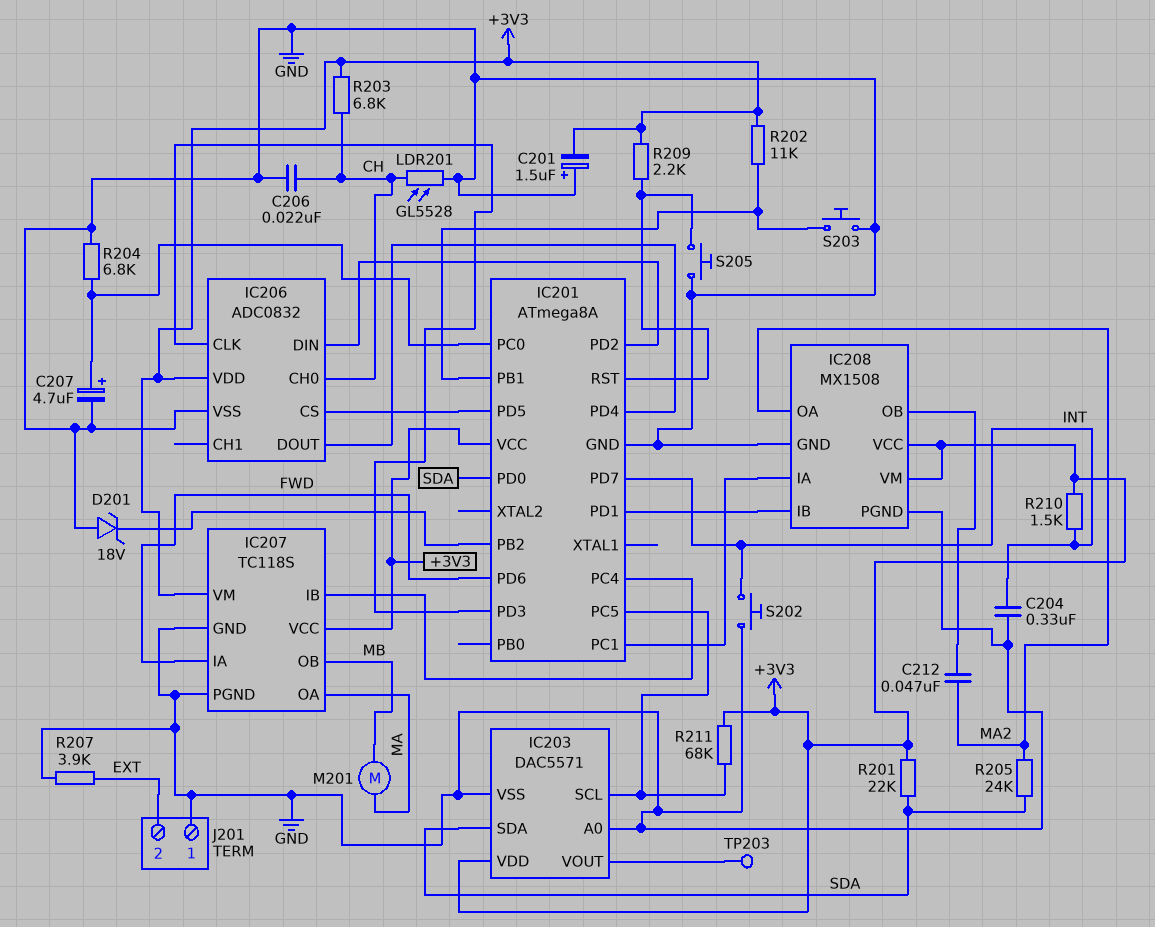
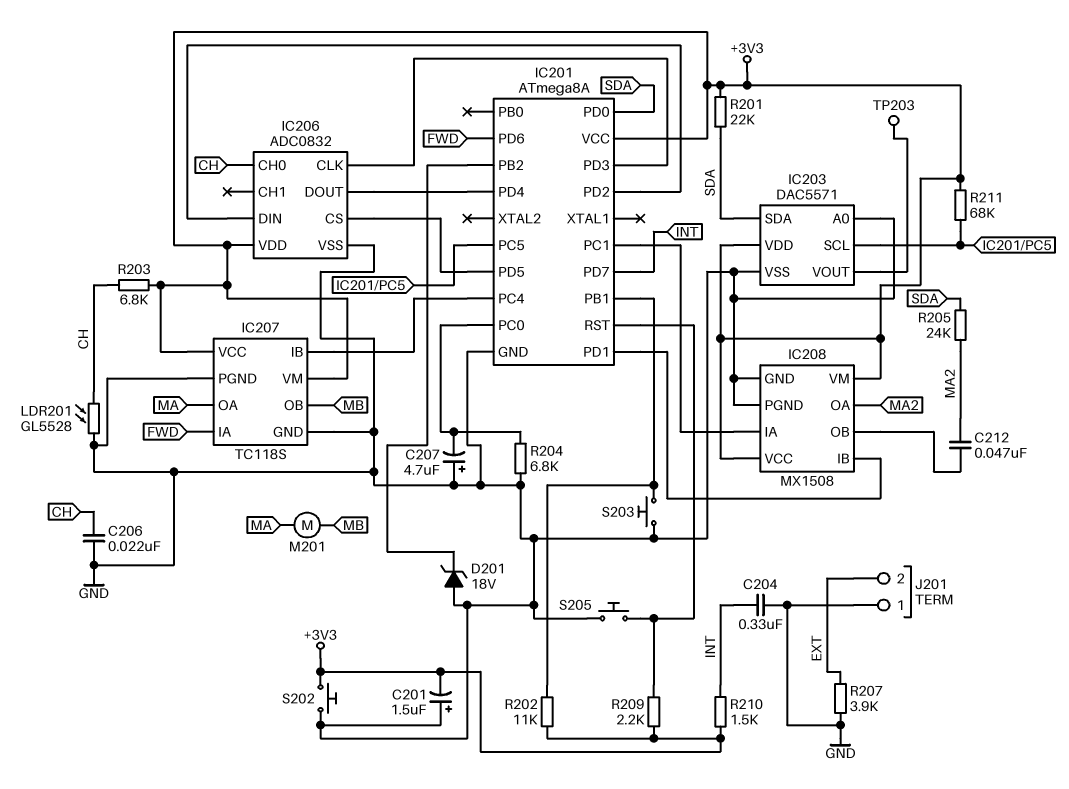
C207: 4.7uF (plus IC201/PC0, minus GND) -> 4.7uF (plus GND, minus IC201/PC0)
S202: button (GND, INT) -> button (+3V3, GND)

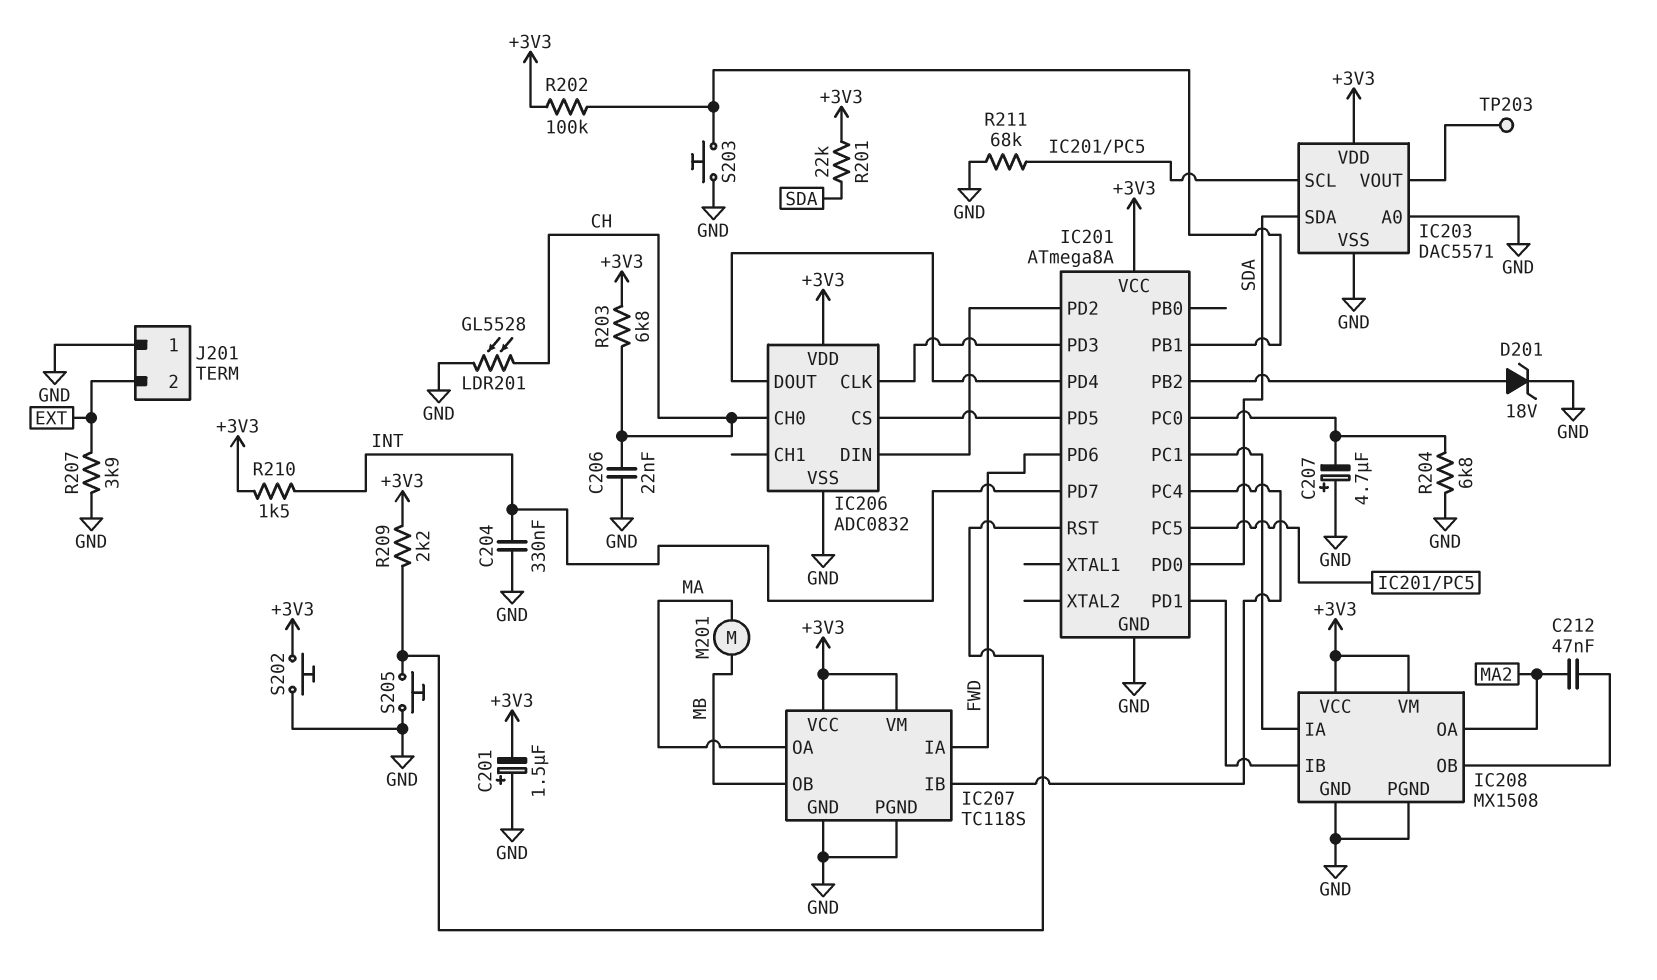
D201: zener 18V (A GND, K IC201/PB2) -> zener 18V (A IC201/PB2, K GND)
R202: 11k (+3V3, IC201/PB1) -> 100k (+3V3, IC201/PB1)
R205: 24k (MA2, SDA) -> none
R211: 68k (+3V3, IC201/PC5) -> 68k (GND, IC201/PC5)

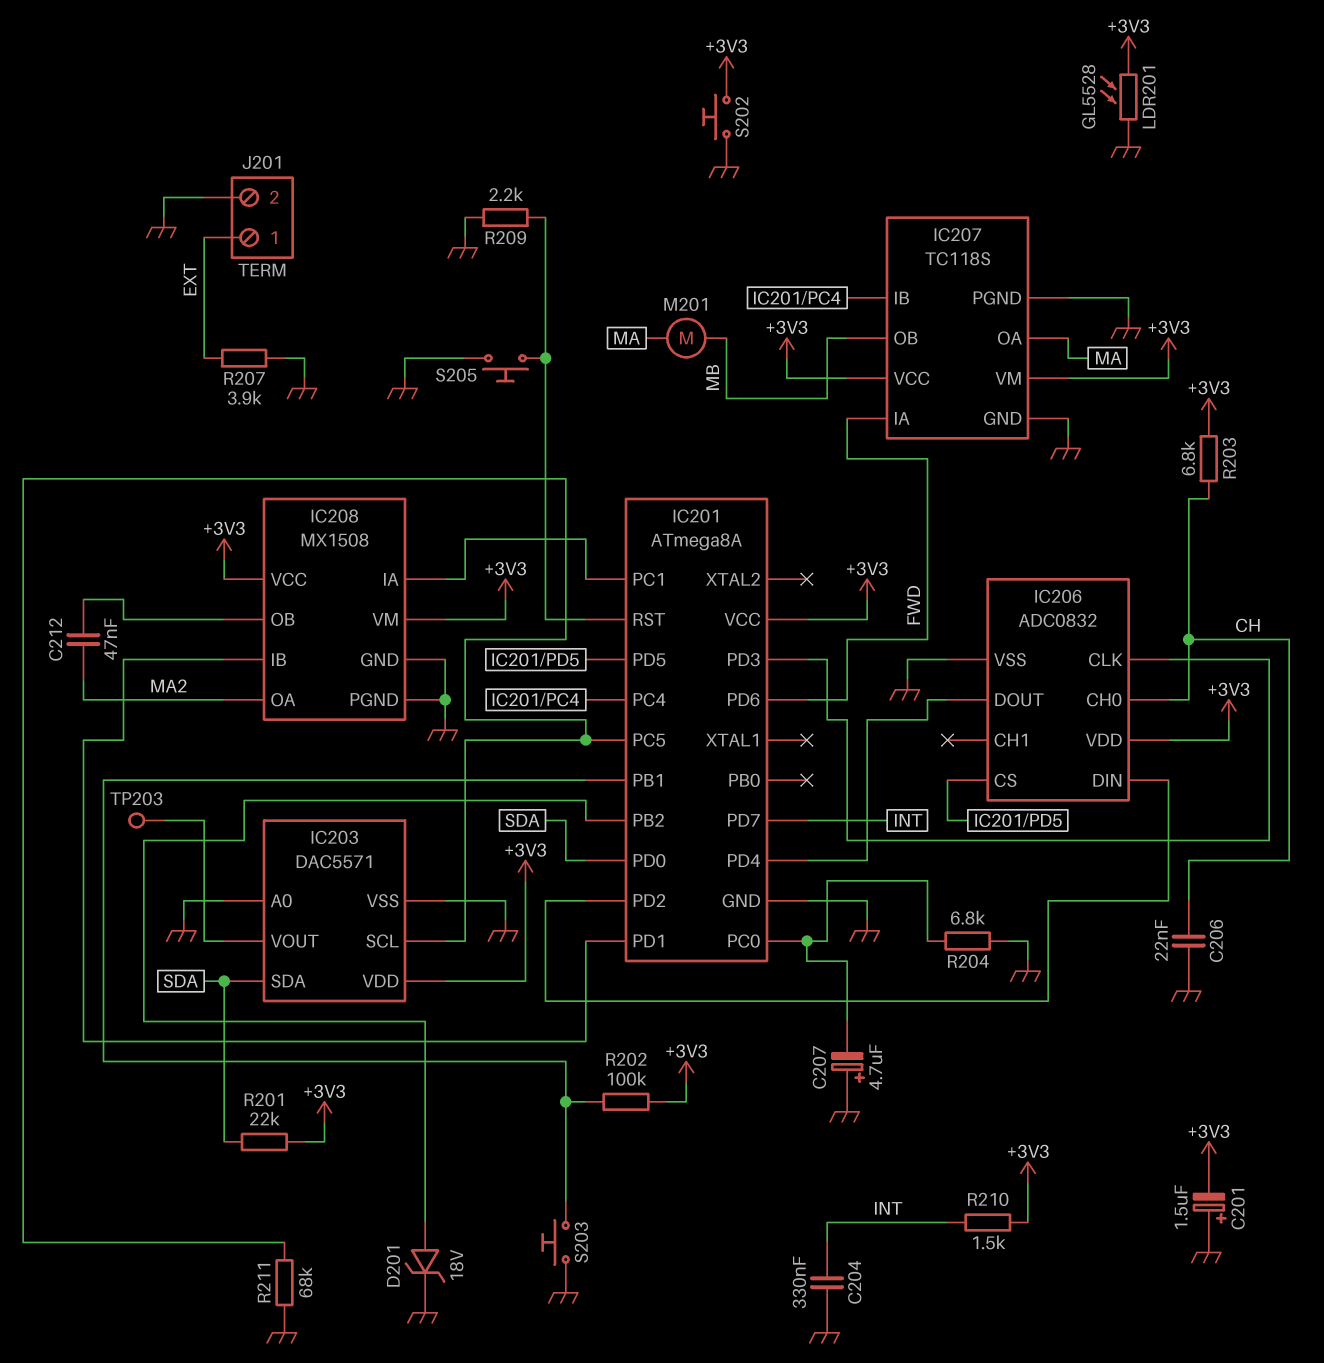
J201 pin 1: GND -> EXT
J201 pin 2: EXT -> GND
LDR201: GL5528 (CH, GND) -> GL5528 (+3V3, GND)
R209: 2.2k (+3V3, IC201/RST) -> 2.2k (GND, IC201/RST)

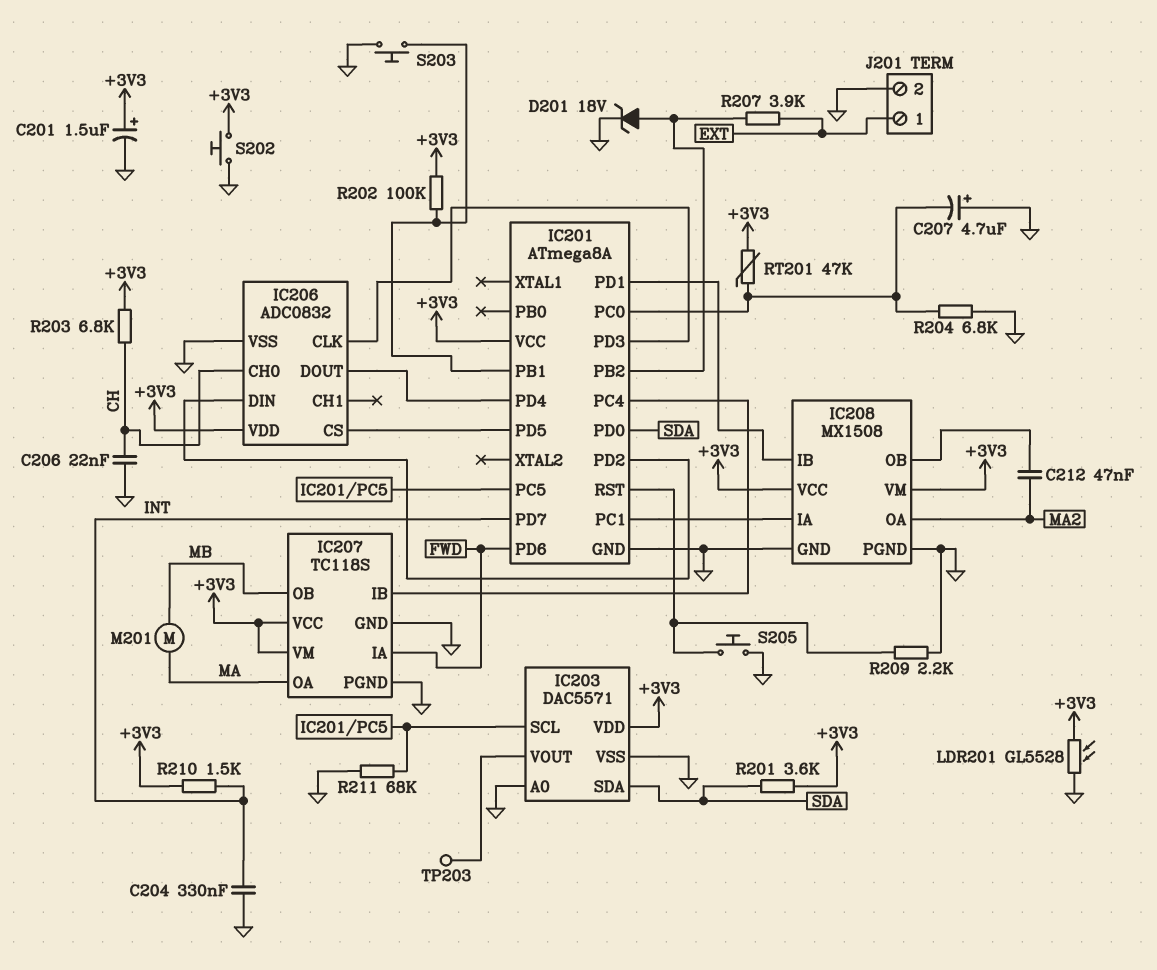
C201: 1.5uF (plus GND, minus +3V3) -> 1.5uF (plus +3V3, minus GND)
R201: 22k (+3V3, SDA) -> 3.6k (+3V3, SDA)
R207: 3.9k (EXT, GND) -> 3.9k (EXT, IC201/PB2)
RT201: none -> 47k (+3V3, IC201/PC0)

